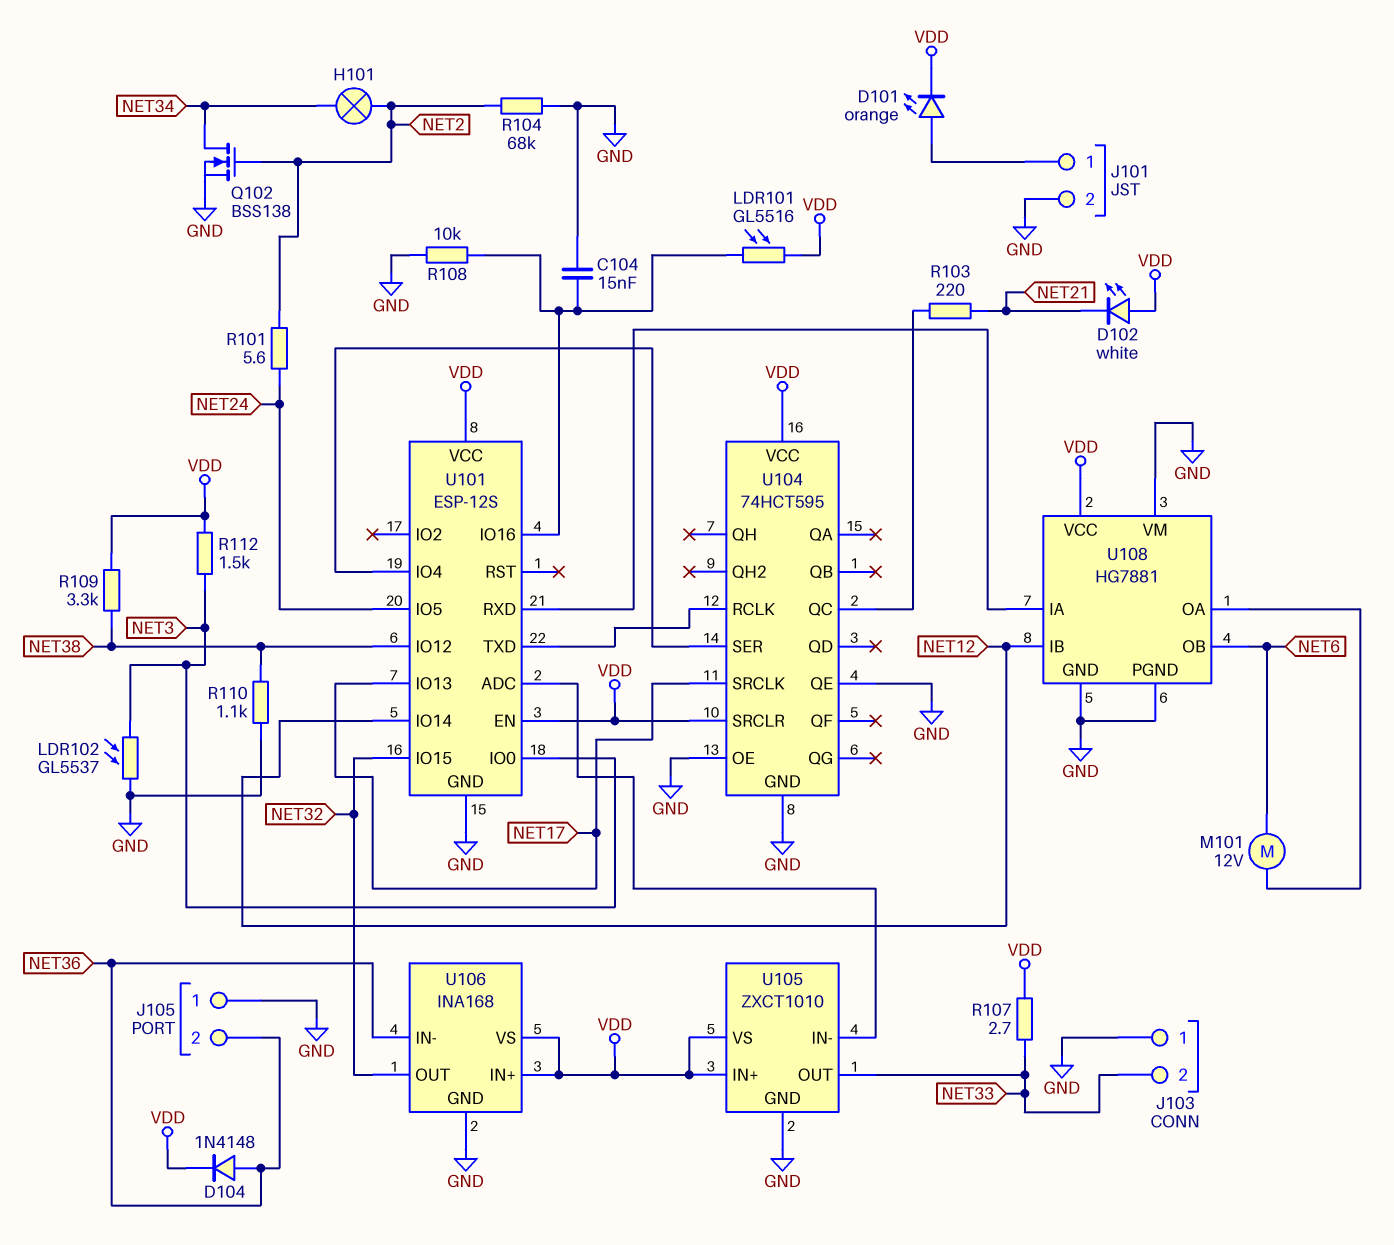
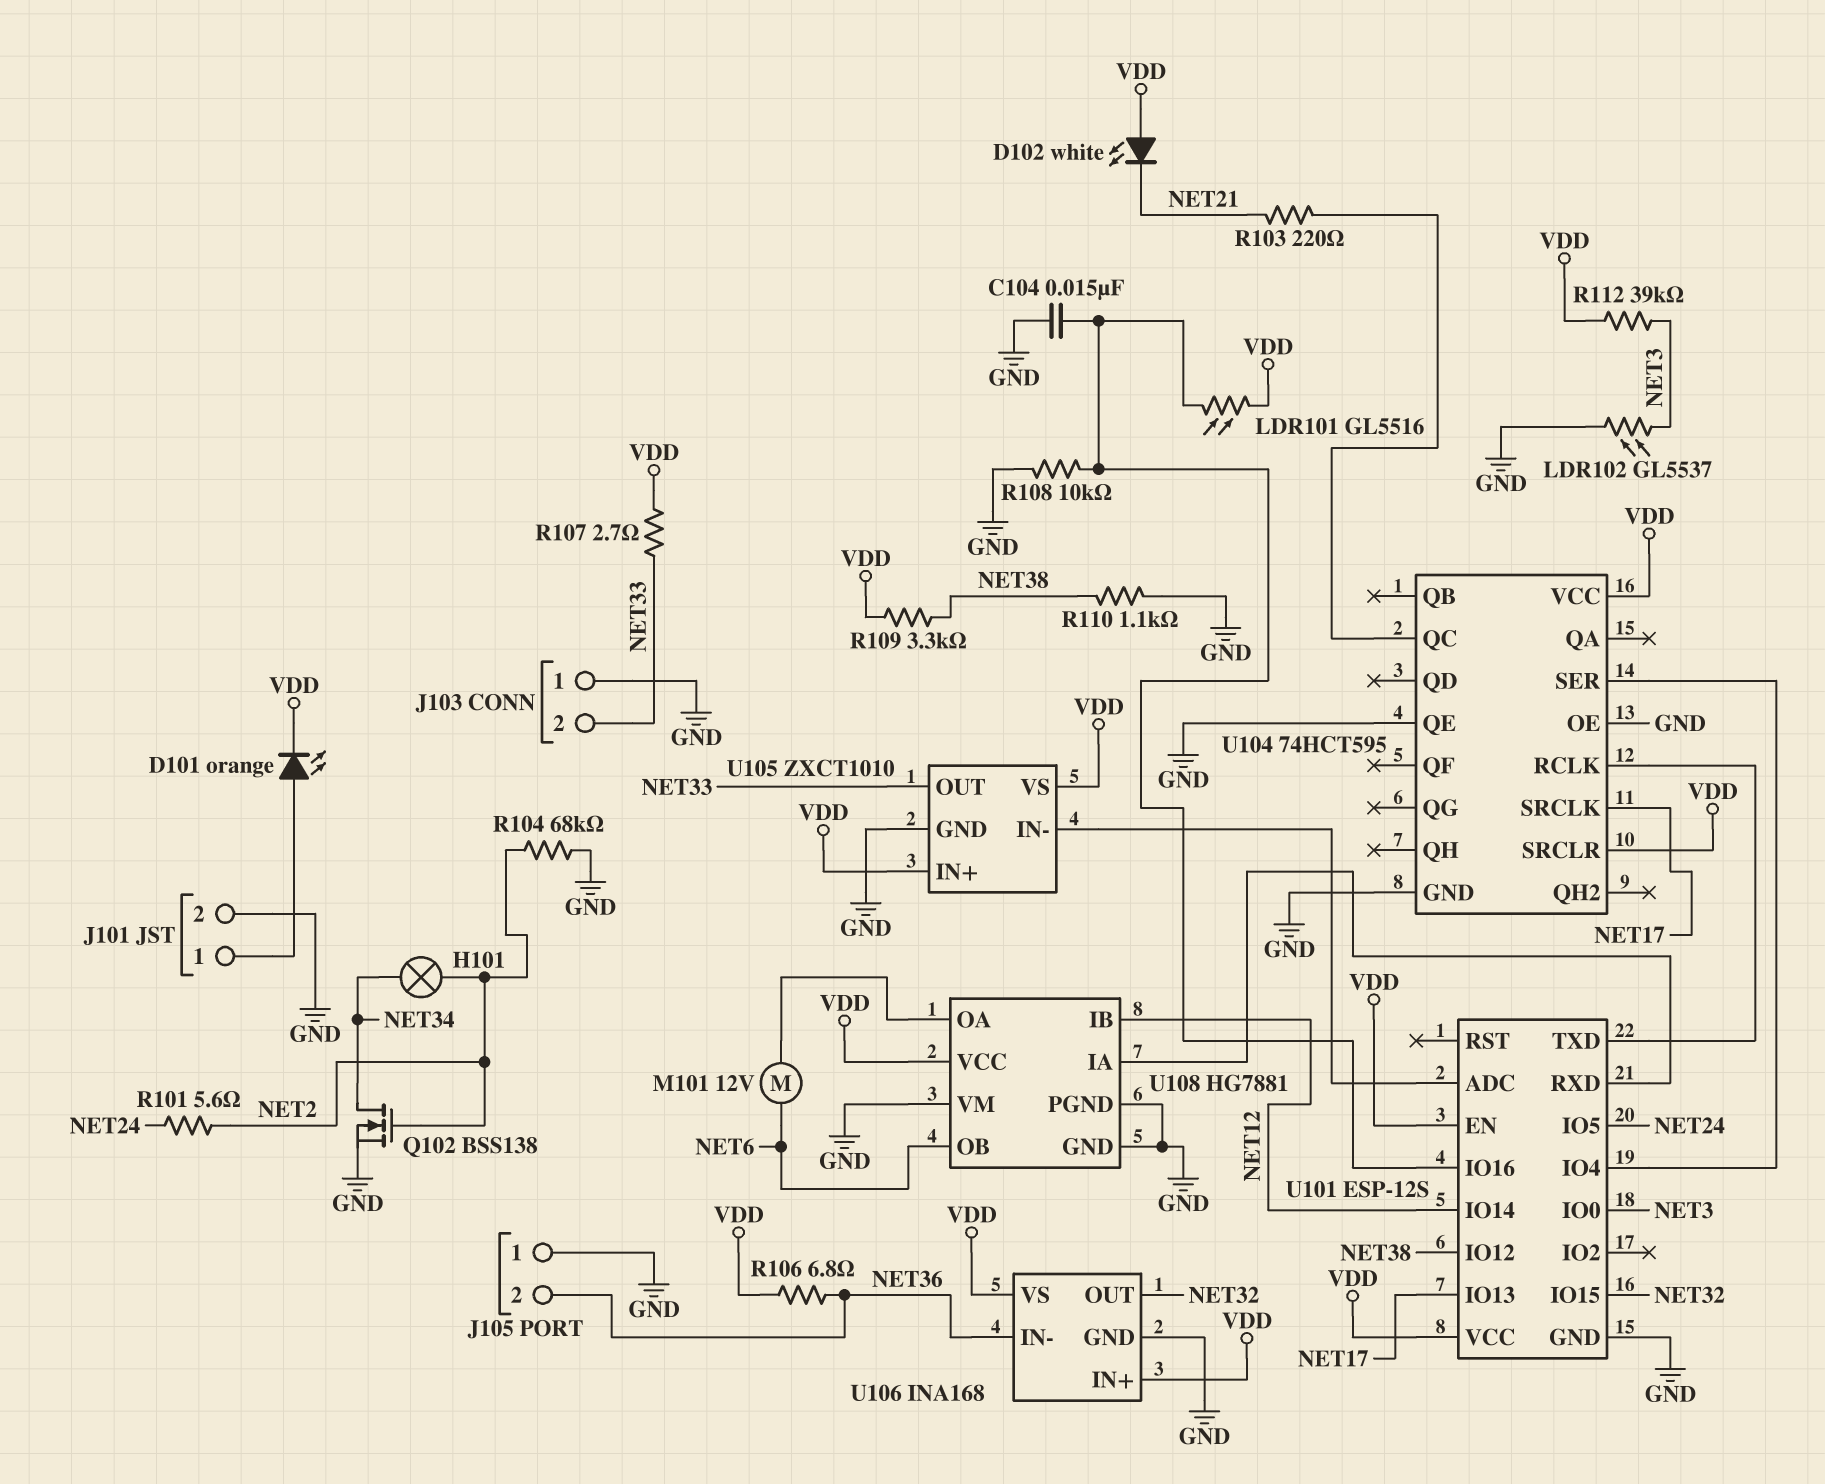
D104: diode 1N4148 (A NET36, K VDD) -> none
R106: none -> 6.8 (NET36, VDD)
R112: 1.5k (NET3, VDD) -> 39k (NET3, VDD)

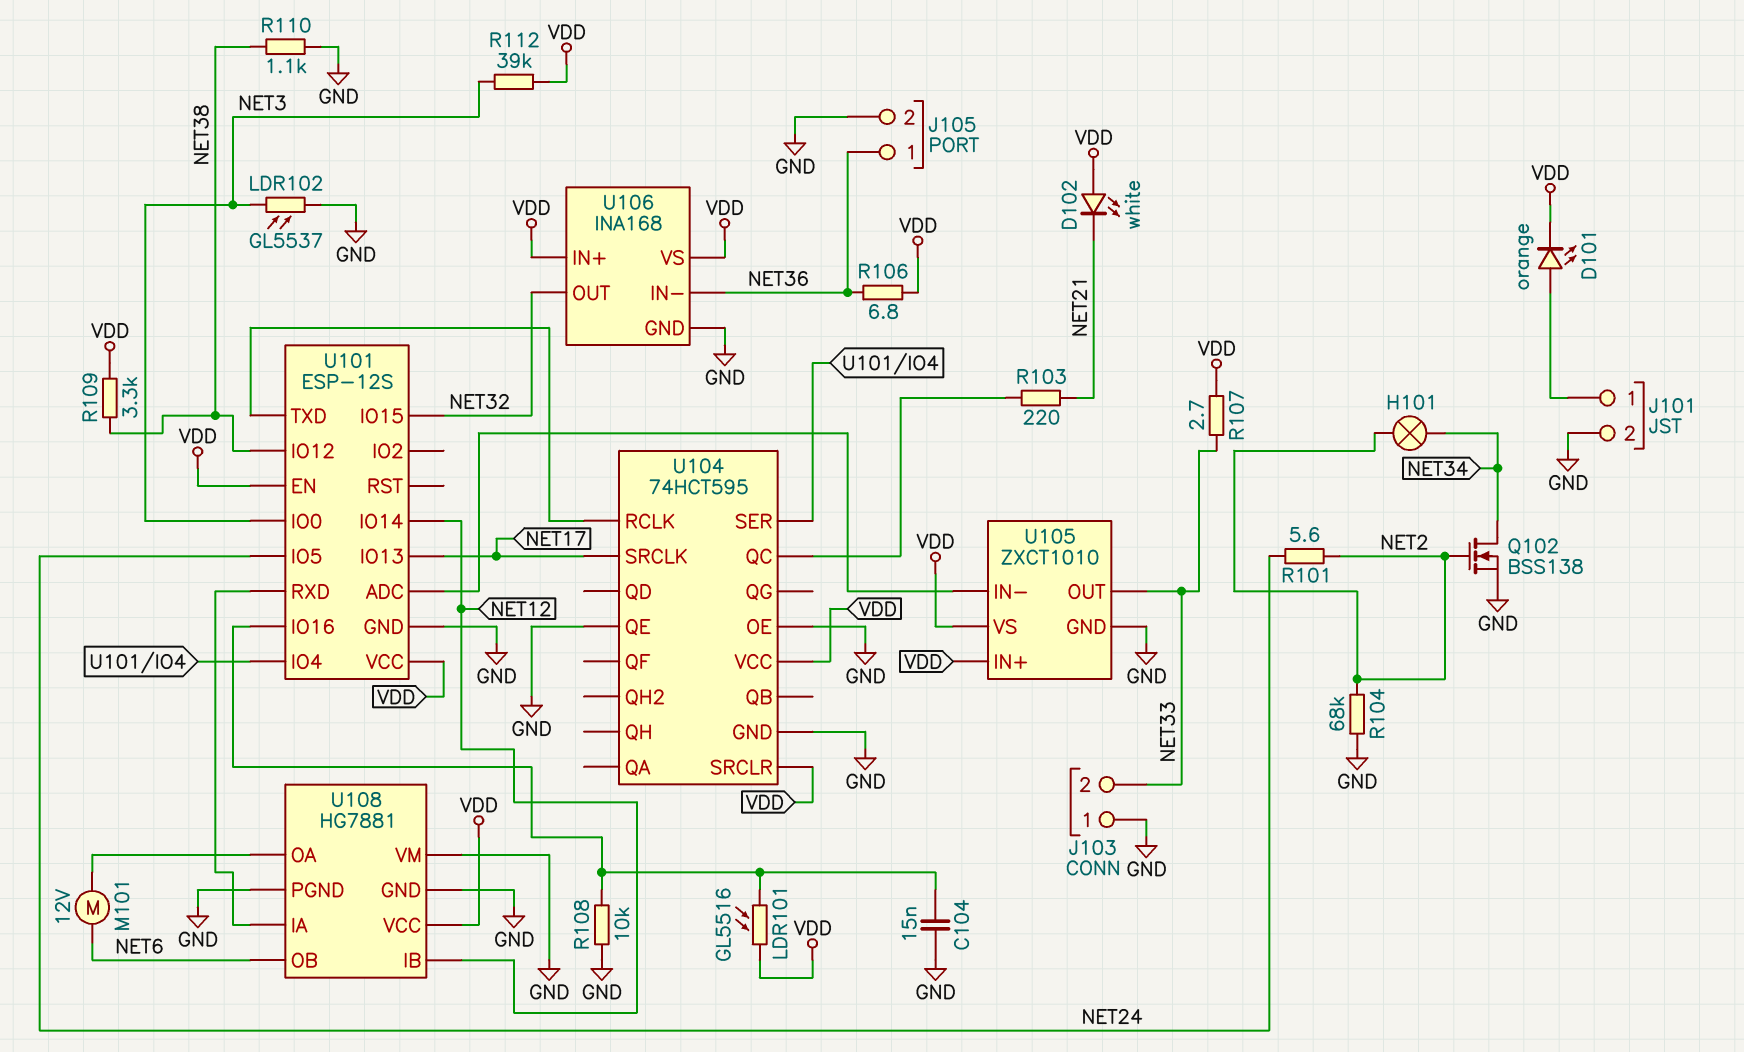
J105 pin 1: GND -> NET36
J105 pin 2: NET36 -> GND

